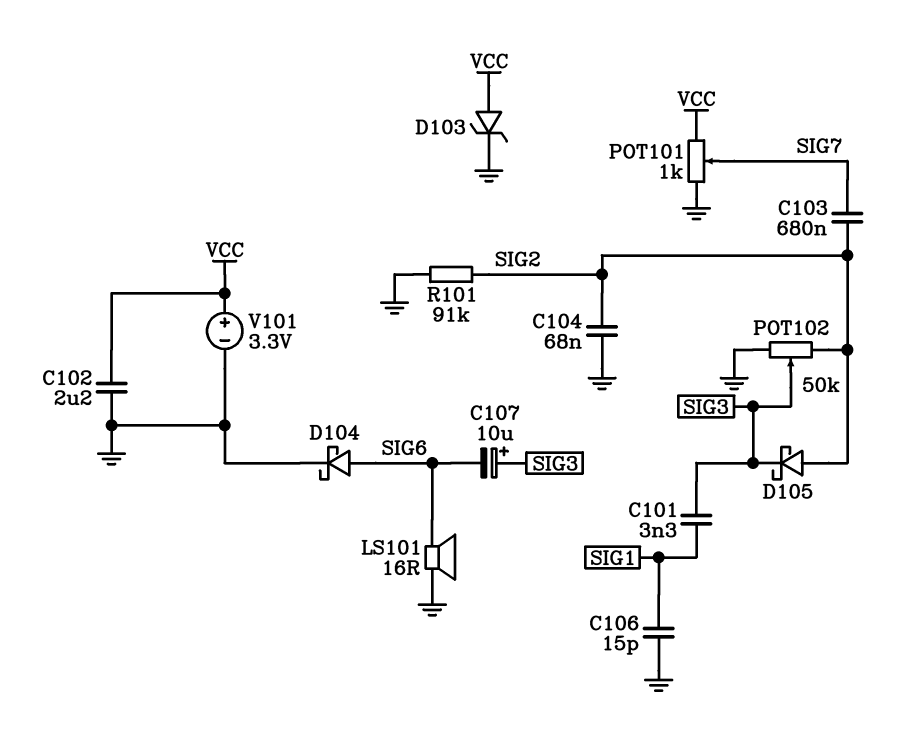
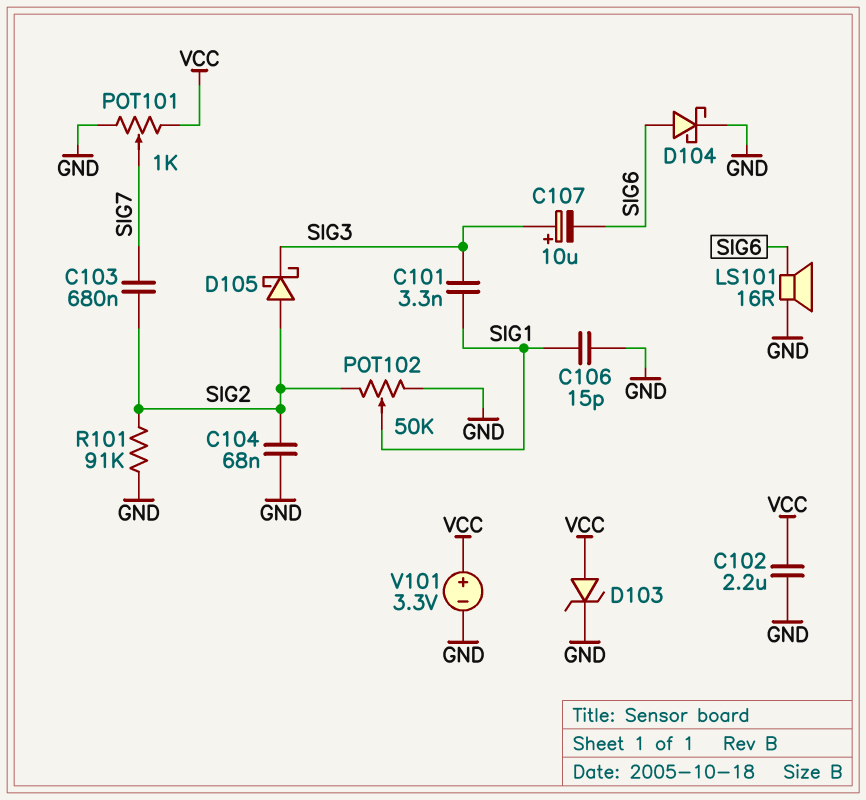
POT102: 50k (GND, SIG2, wiper SIG3) -> 50k (GND, SIG2, wiper SIG1)

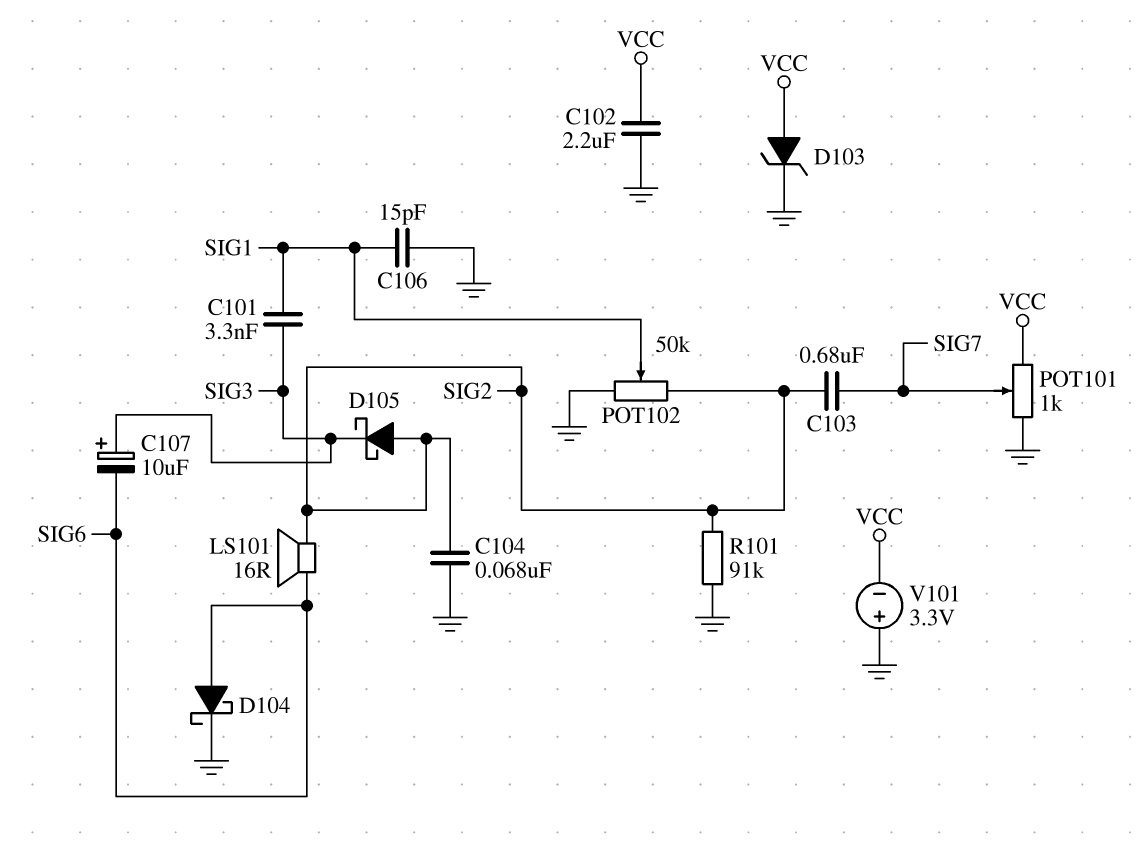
LS101: speaker 16R (GND, SIG6) -> speaker 16R (SIG2, SIG6)
V101: 3.3V (plus VCC, minus GND) -> 3.3V (plus GND, minus VCC)

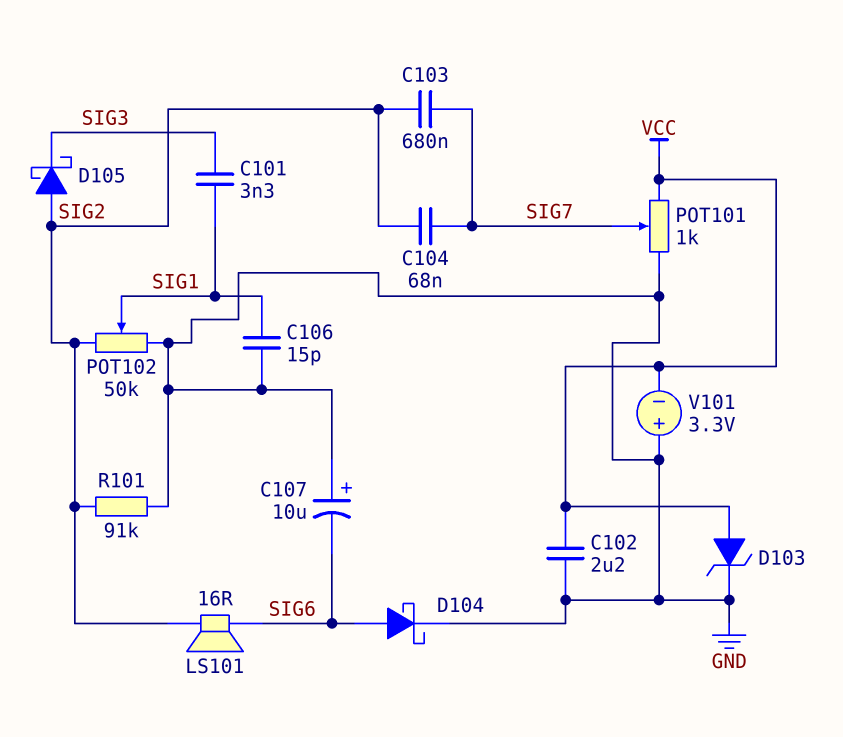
C104: 68nF (GND, SIG2) -> 68nF (SIG2, SIG7)
C107: 10uF (plus SIG3, minus SIG6) -> 10uF (plus GND, minus SIG6)

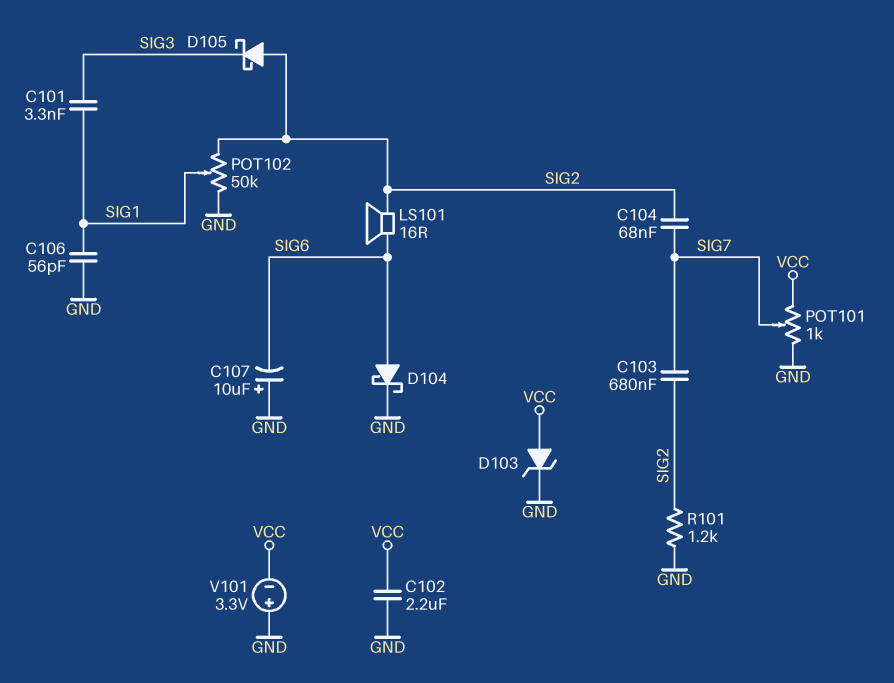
C106: 15pF (GND, SIG1) -> 56pF (GND, SIG1)
R101: 91k (GND, SIG2) -> 1.2k (GND, SIG2)

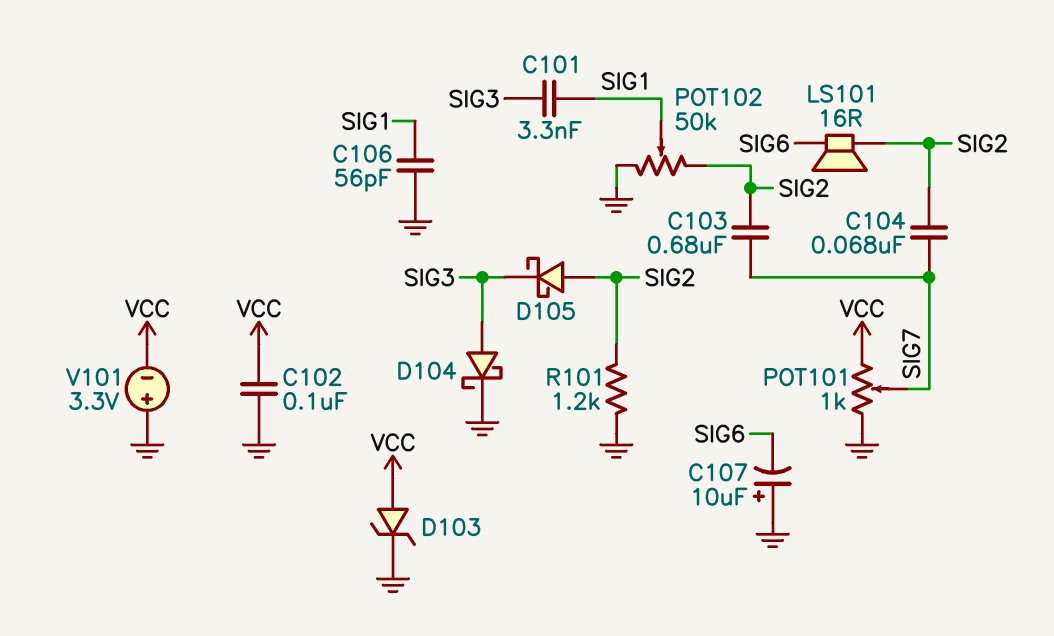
C102: 2.2uF (GND, VCC) -> 100nF (GND, VCC)
D104: schottky (A SIG6, K GND) -> schottky (A SIG3, K GND)

